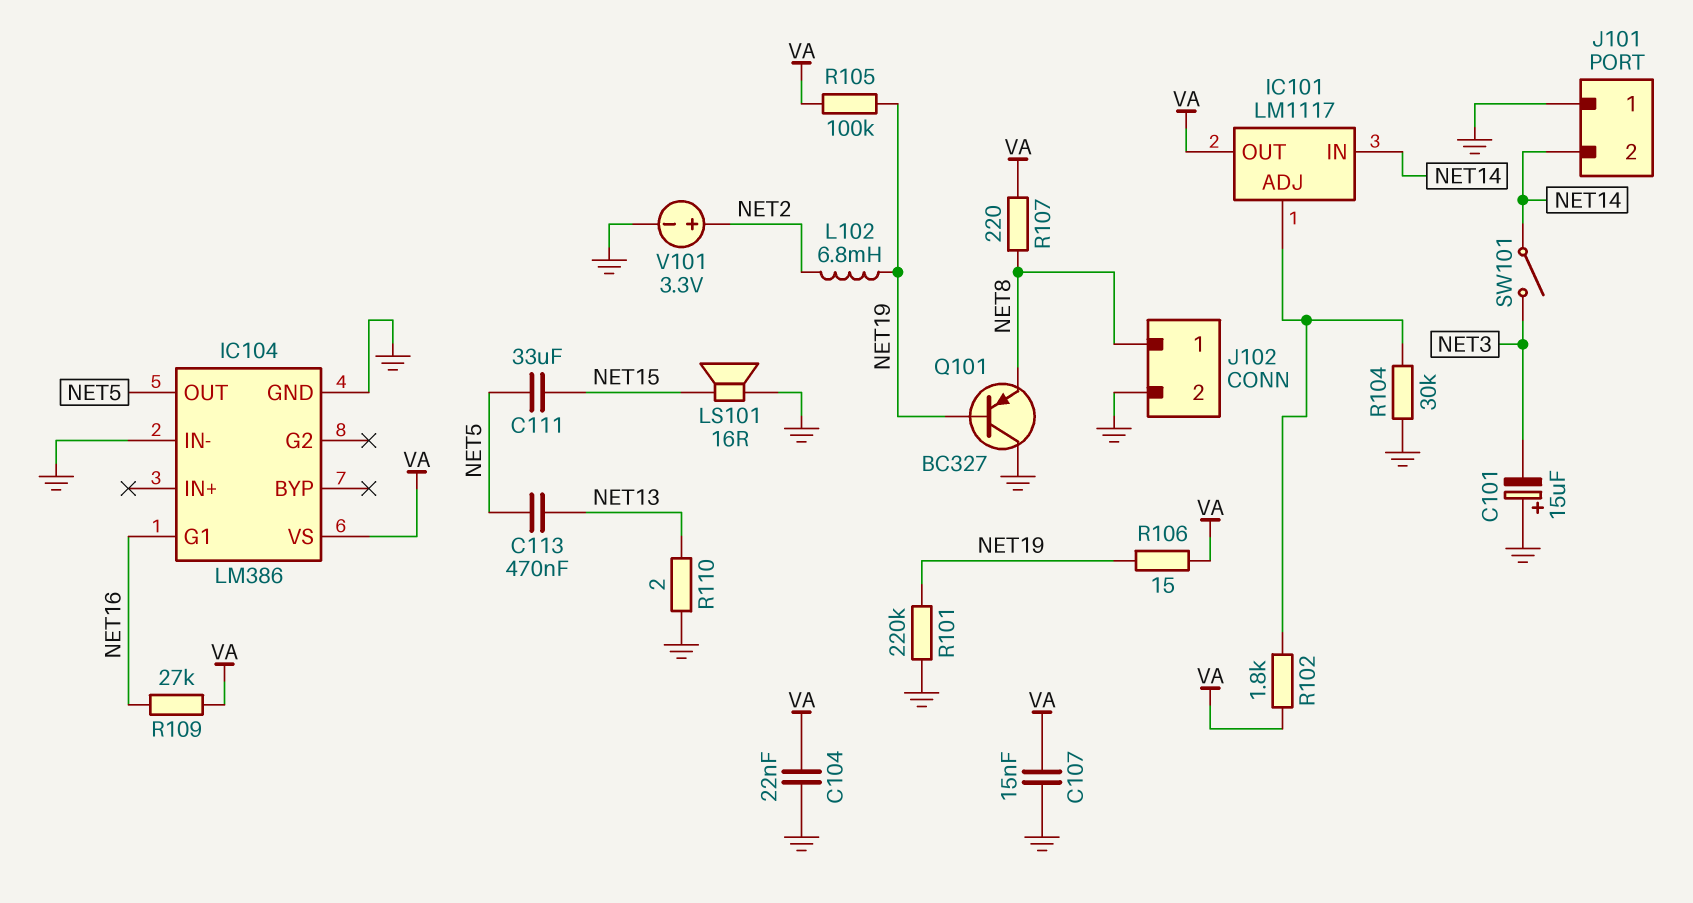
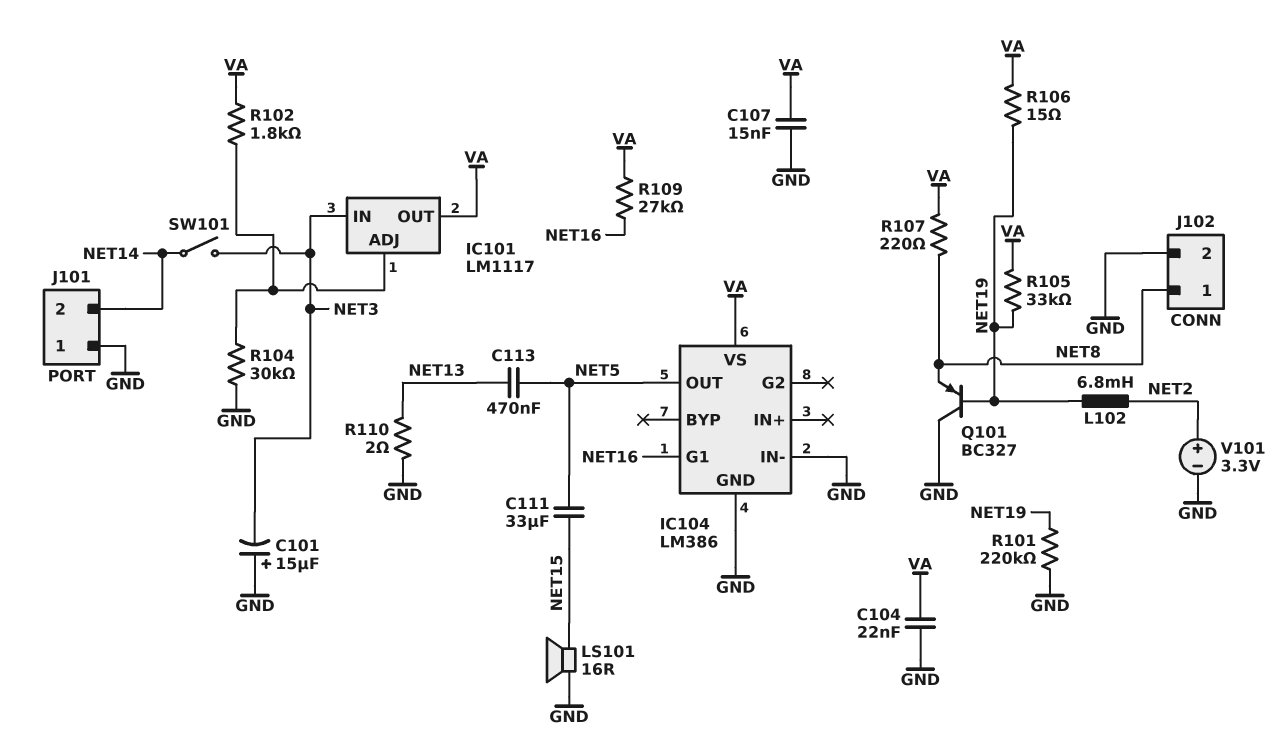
IC101 pin IN: NET14 -> NET3
R105: 100k (NET19, VA) -> 33k (NET19, VA)

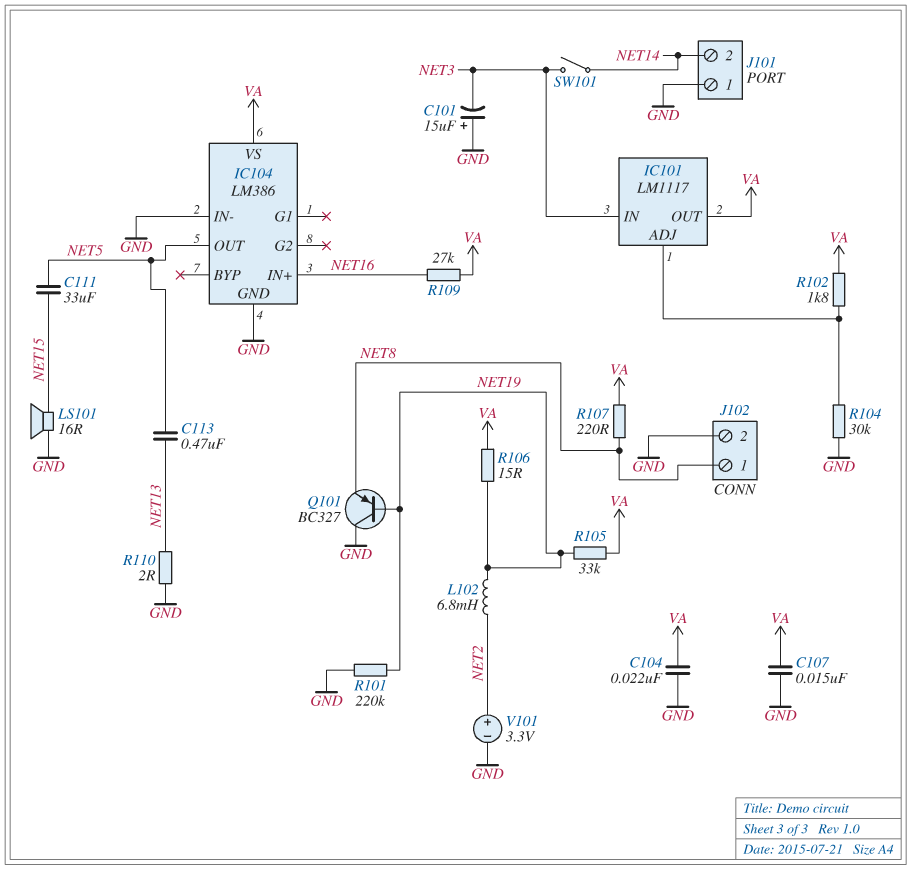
IC104 pin G1: NET16 -> none
IC104 pin IN+: none -> NET16

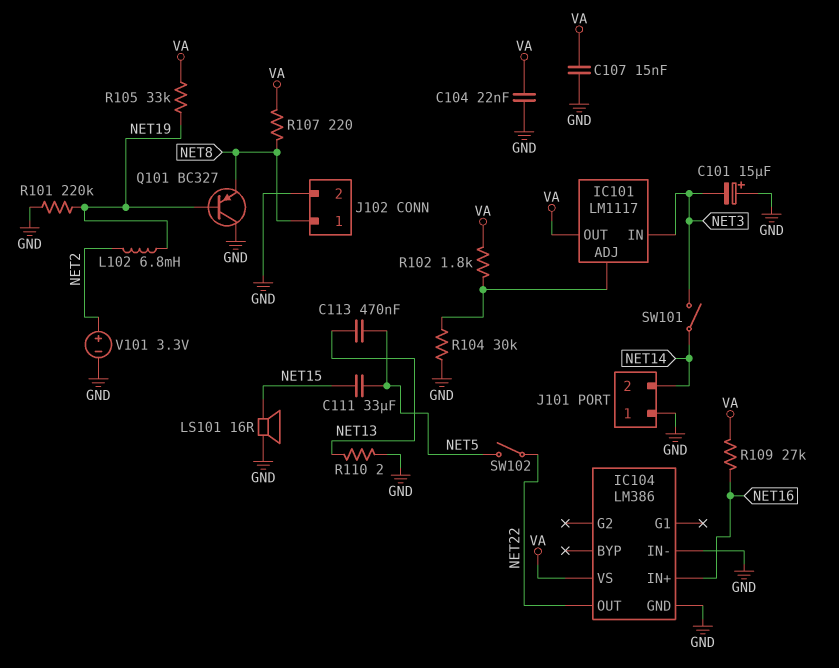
IC104 pin OUT: NET5 -> NET22
R106: 15 (NET19, VA) -> none
SW102: none -> switch (NET5, NET22)

